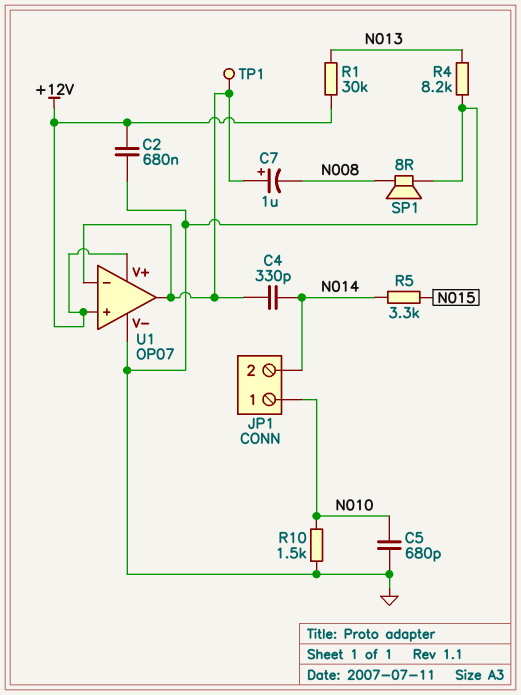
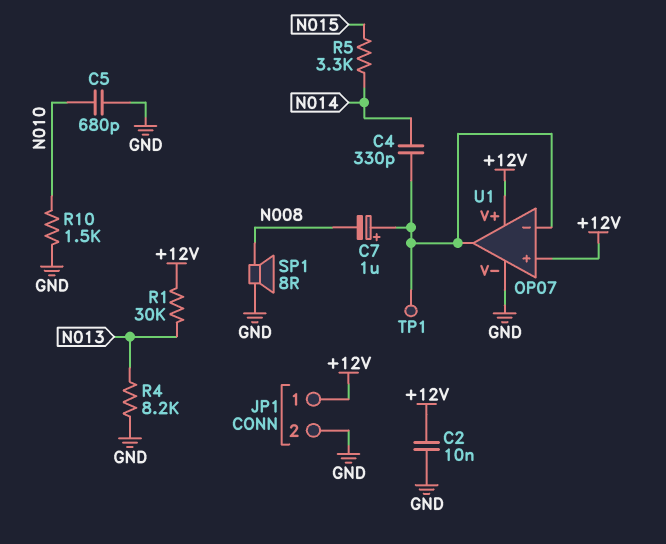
C2: 680nF (+12V, GND) -> 10nF (+12V, GND)
JP1 pin 1: N010 -> +12V
JP1 pin 2: N014 -> GND

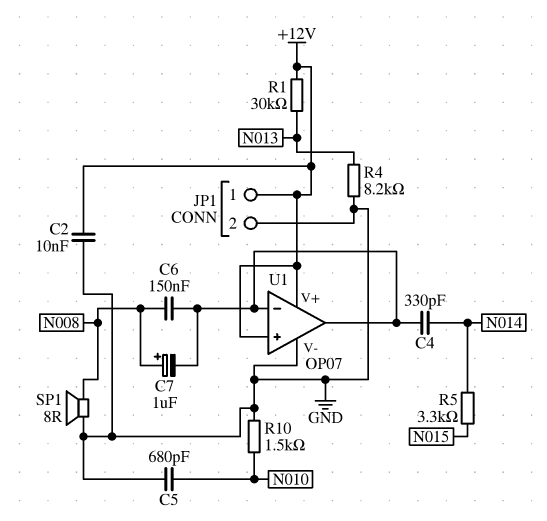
C6: none -> 150nF (N008, U1/in-)
C7: 1uF (plus U1/in-, minus N008) -> 1uF (plus N008, minus U1/in-)
TP1: test point (U1/in-) -> none

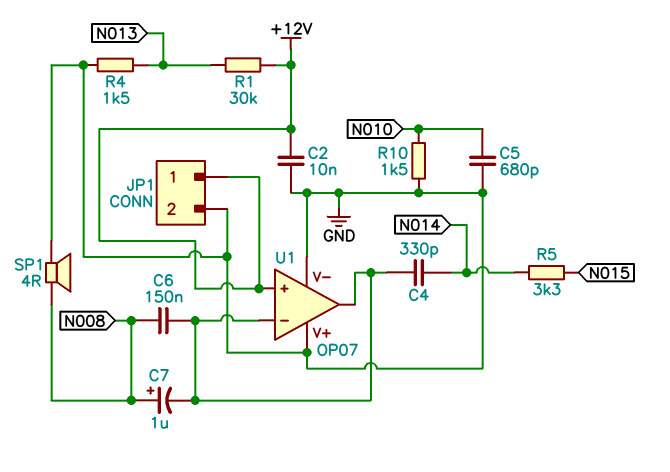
R4: 8.2k (GND, N013) -> 1.5k (GND, N013)
SP1: speaker 8R (GND, N008) -> speaker 4R (GND, N008)
U1 pin V+: +12V -> GND

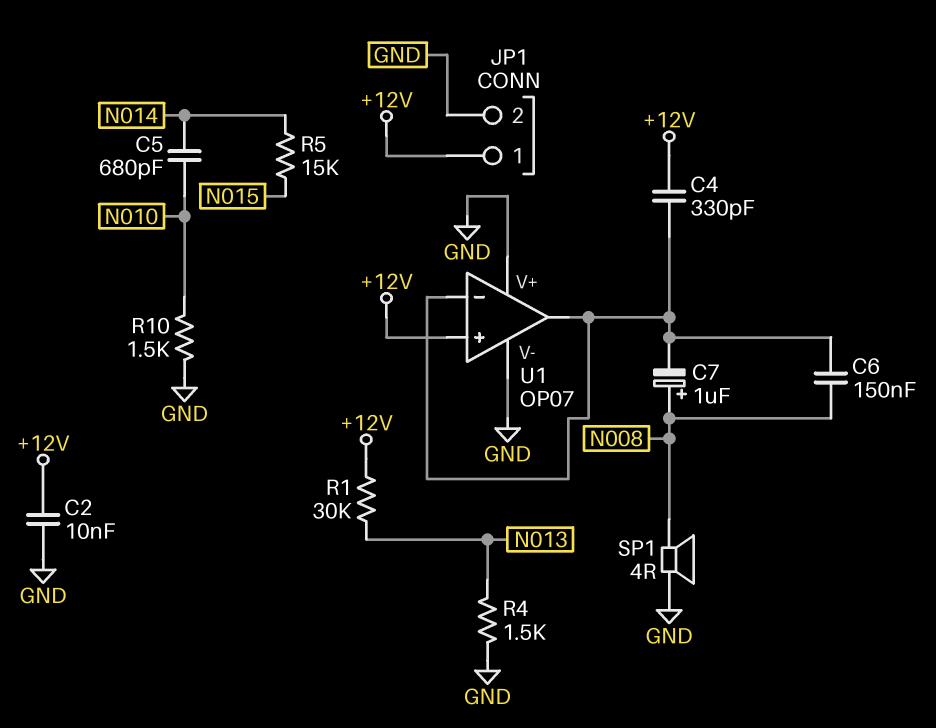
C4: 330pF (N014, U1/in-) -> 330pF (+12V, U1/in-)
C5: 680pF (GND, N010) -> 680pF (N010, N014)
R5: 3.3k (N014, N015) -> 15k (N014, N015)

